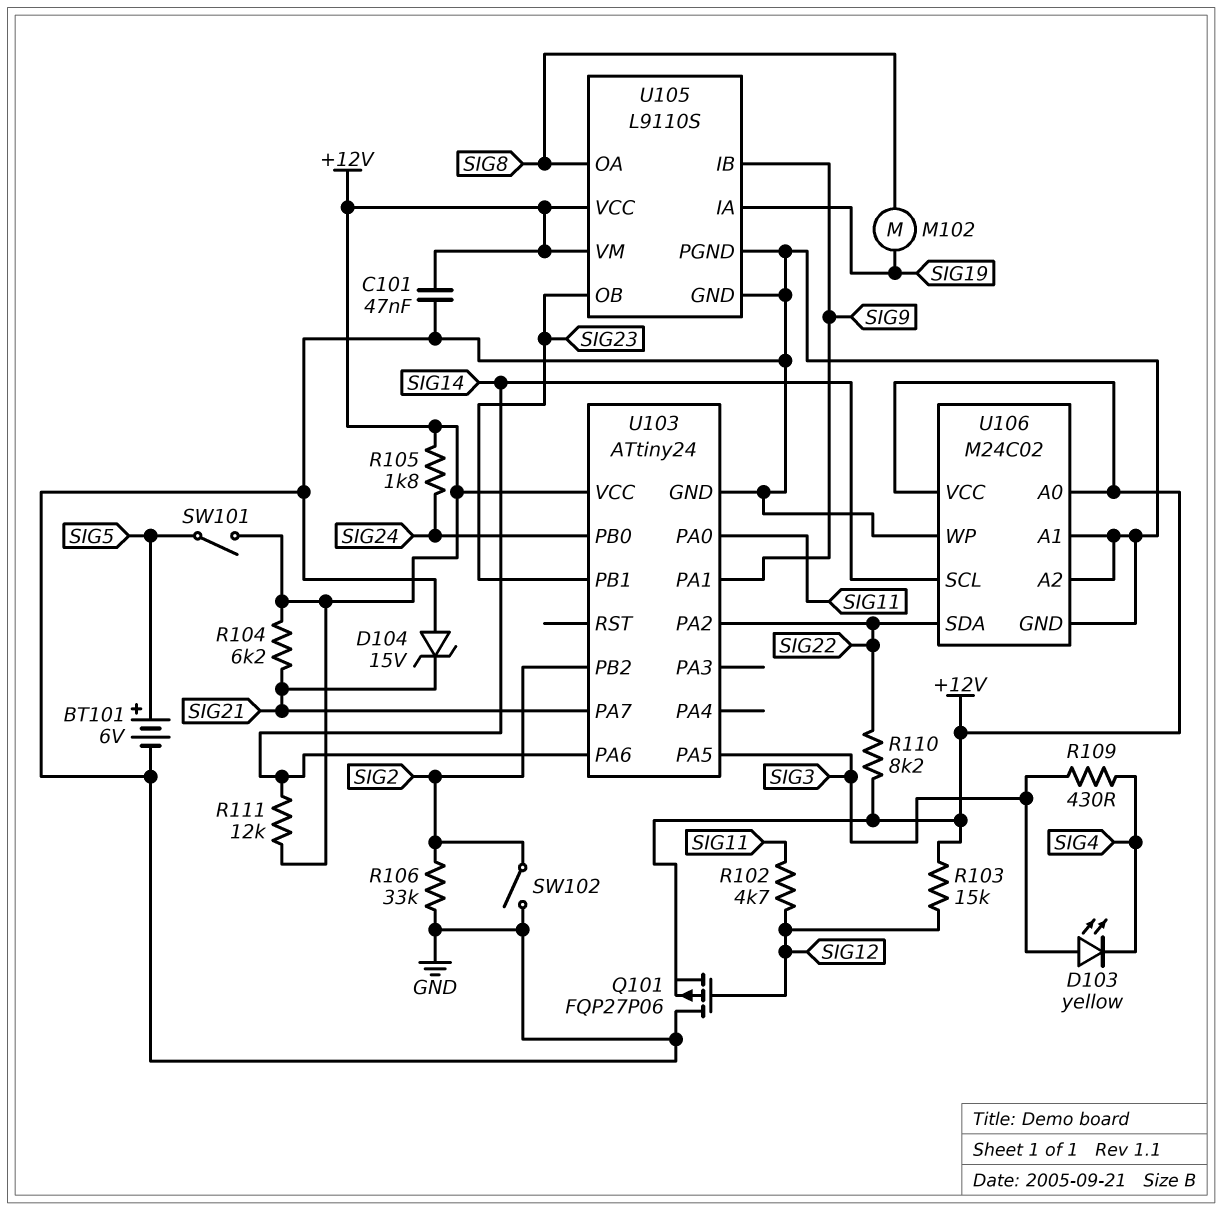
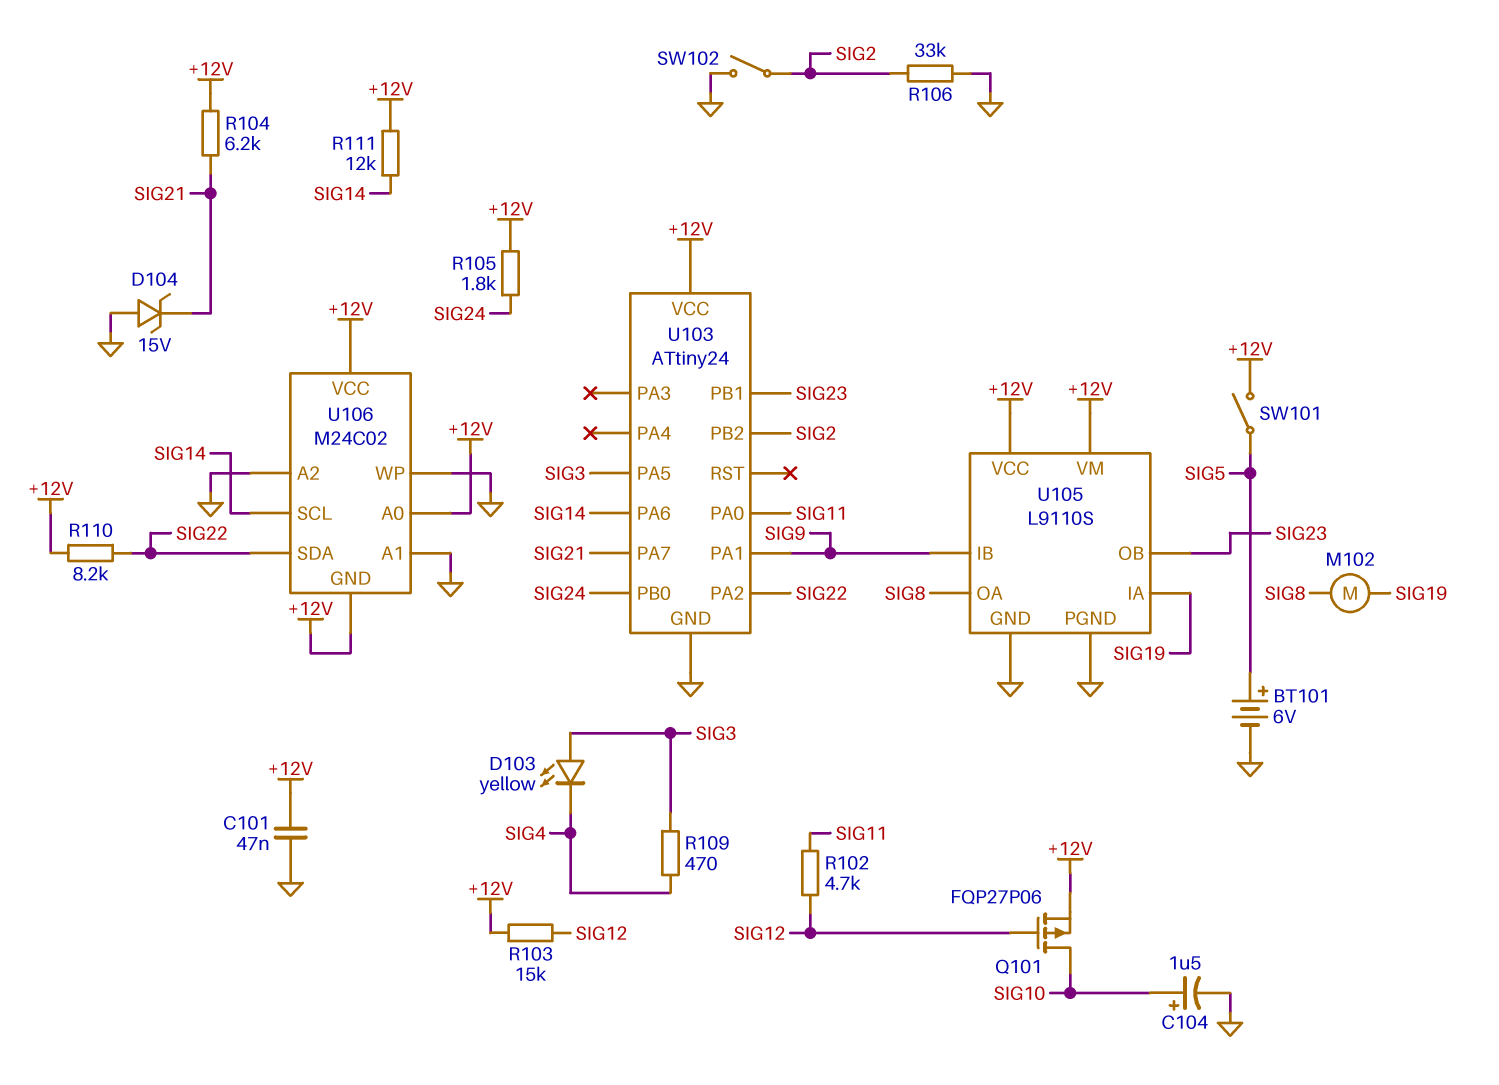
C104: none -> 1.5uF (plus SIG10, minus GND)
Q101: PMOS FQP27P06 (G SIG12, D GND, S +12V) -> PMOS FQP27P06 (G SIG12, D SIG10, S +12V)
R109: 430 (SIG3, SIG4) -> 470 (SIG3, SIG4)
U106 pin GND: GND -> +12V

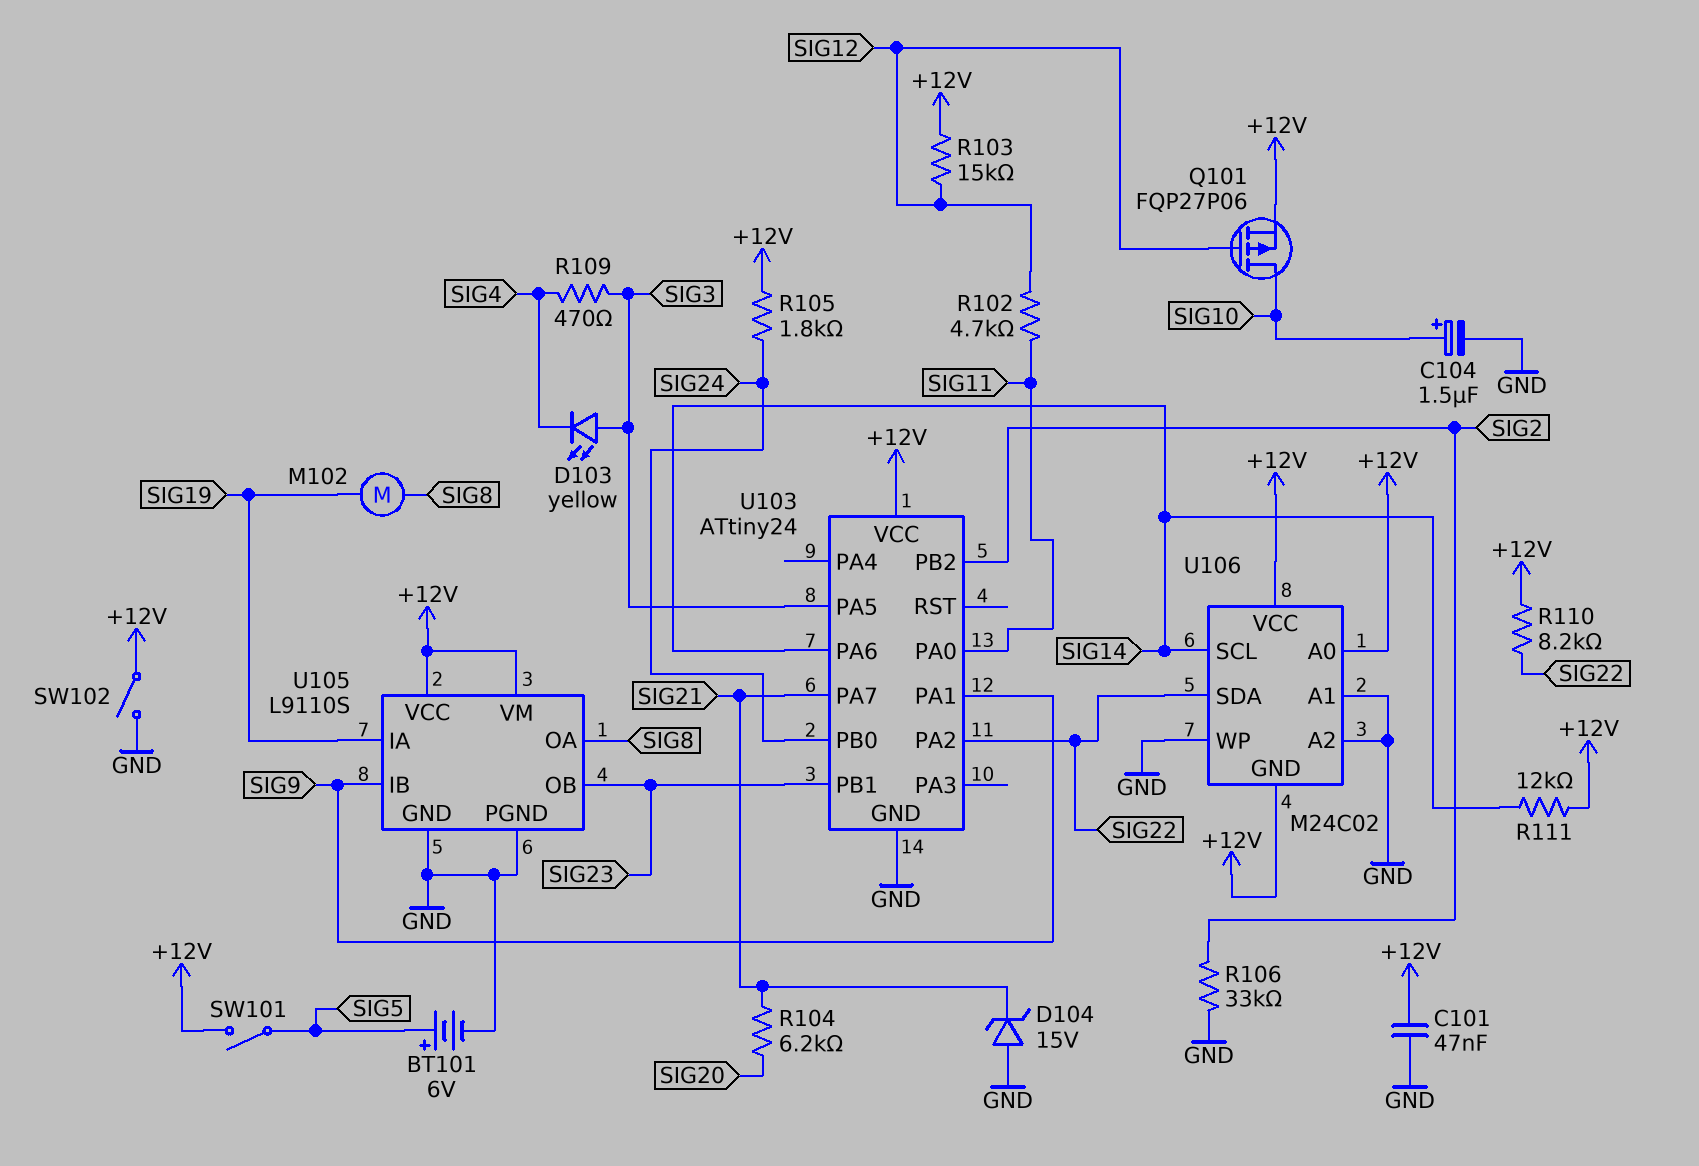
R104: 6.2k (+12V, SIG21) -> 6.2k (SIG20, SIG21)
SW102: switch (GND, SIG2) -> switch (+12V, GND)

